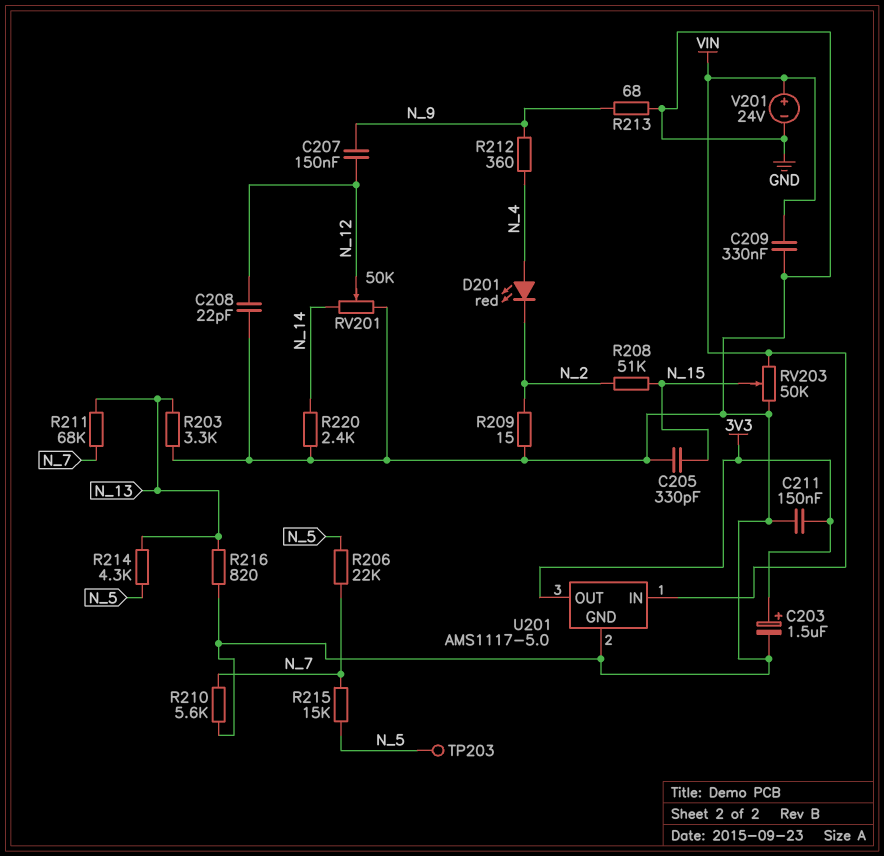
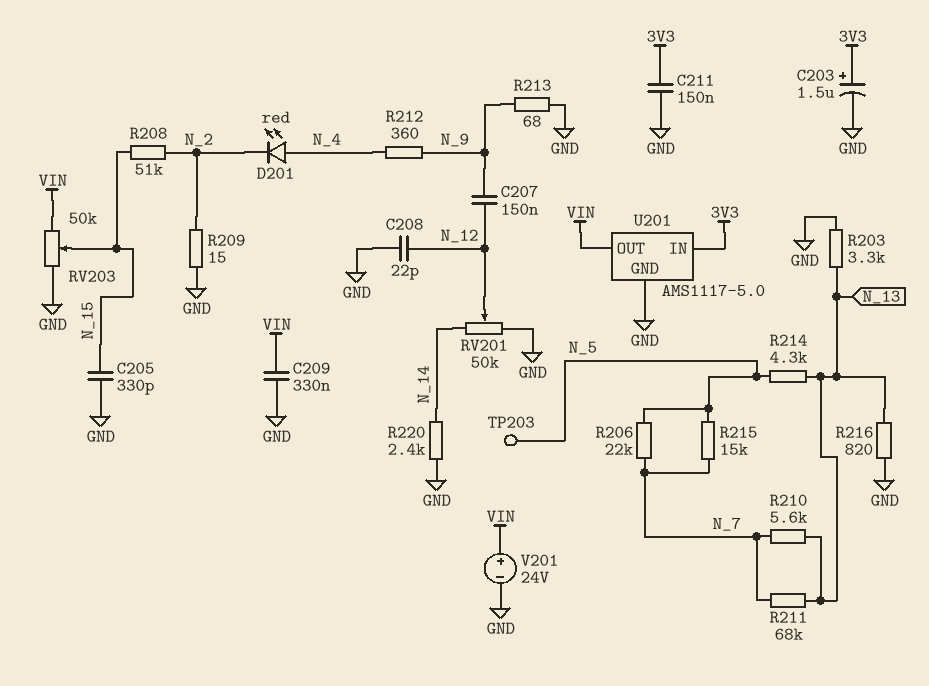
R210: 5.6k (GND, N_7) -> 5.6k (N_7, N_13)
U201 pin IN: VIN -> 3V3
U201 pin OUT: 3V3 -> VIN

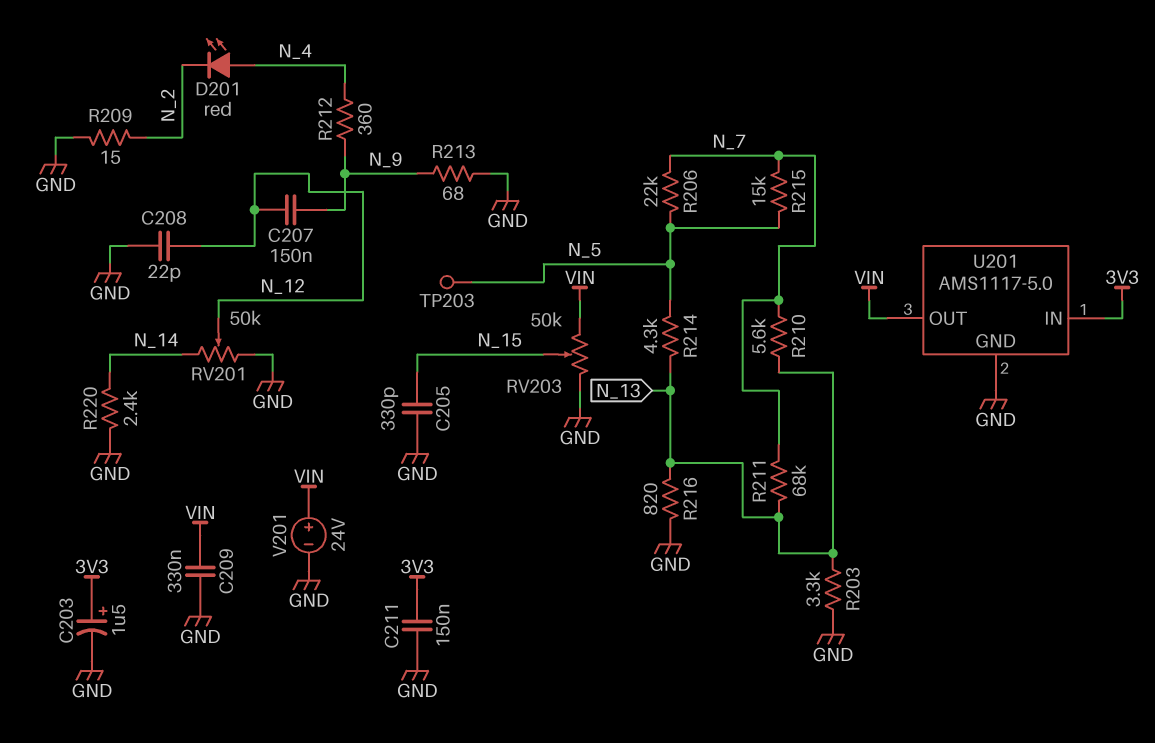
R208: 51k (N_2, N_15) -> none

